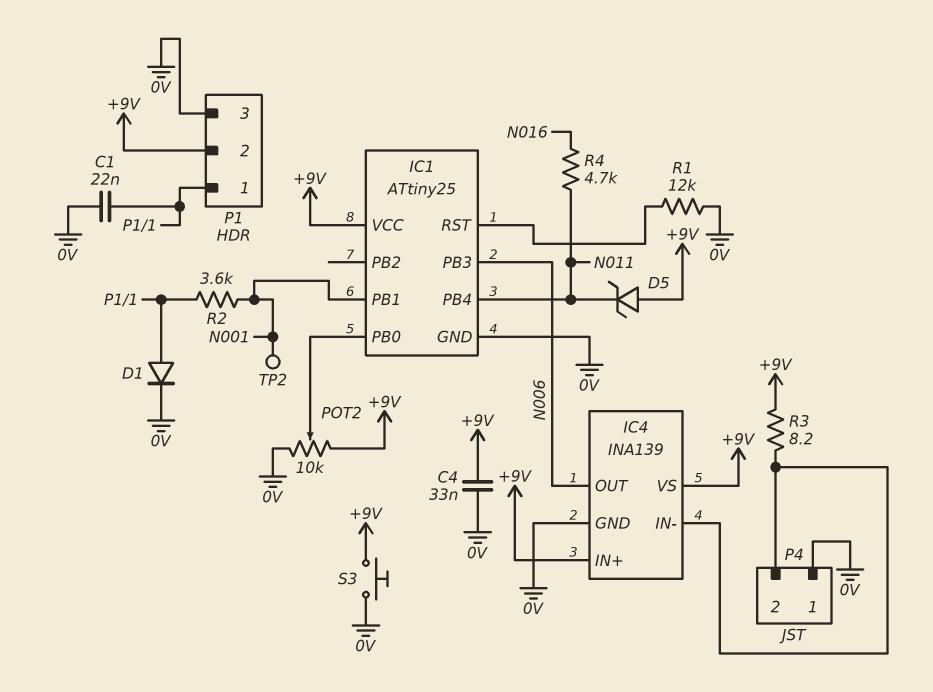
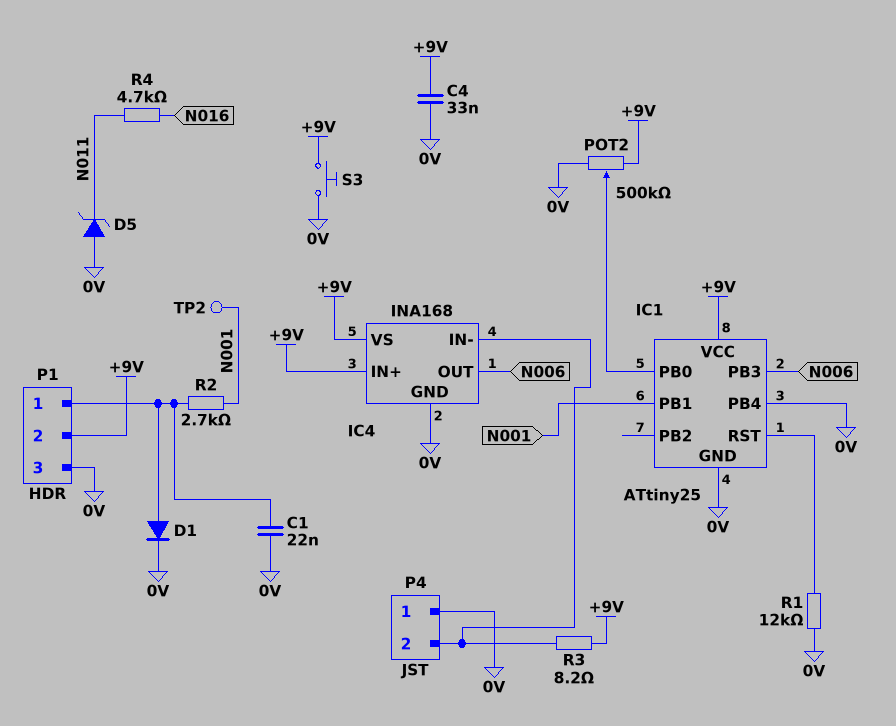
D5: zener (A +9V, K N011) -> zener (A 0V, K N011)
IC1 pin PB4: N011 -> 0V
IC4: INA139 -> INA168
POT2: 10k (+9V, 0V, wiper IC1/PB0) -> 500k (+9V, 0V, wiper IC1/PB0)
R2: 3.6k (N001, P1/1) -> 2.7k (N001, P1/1)

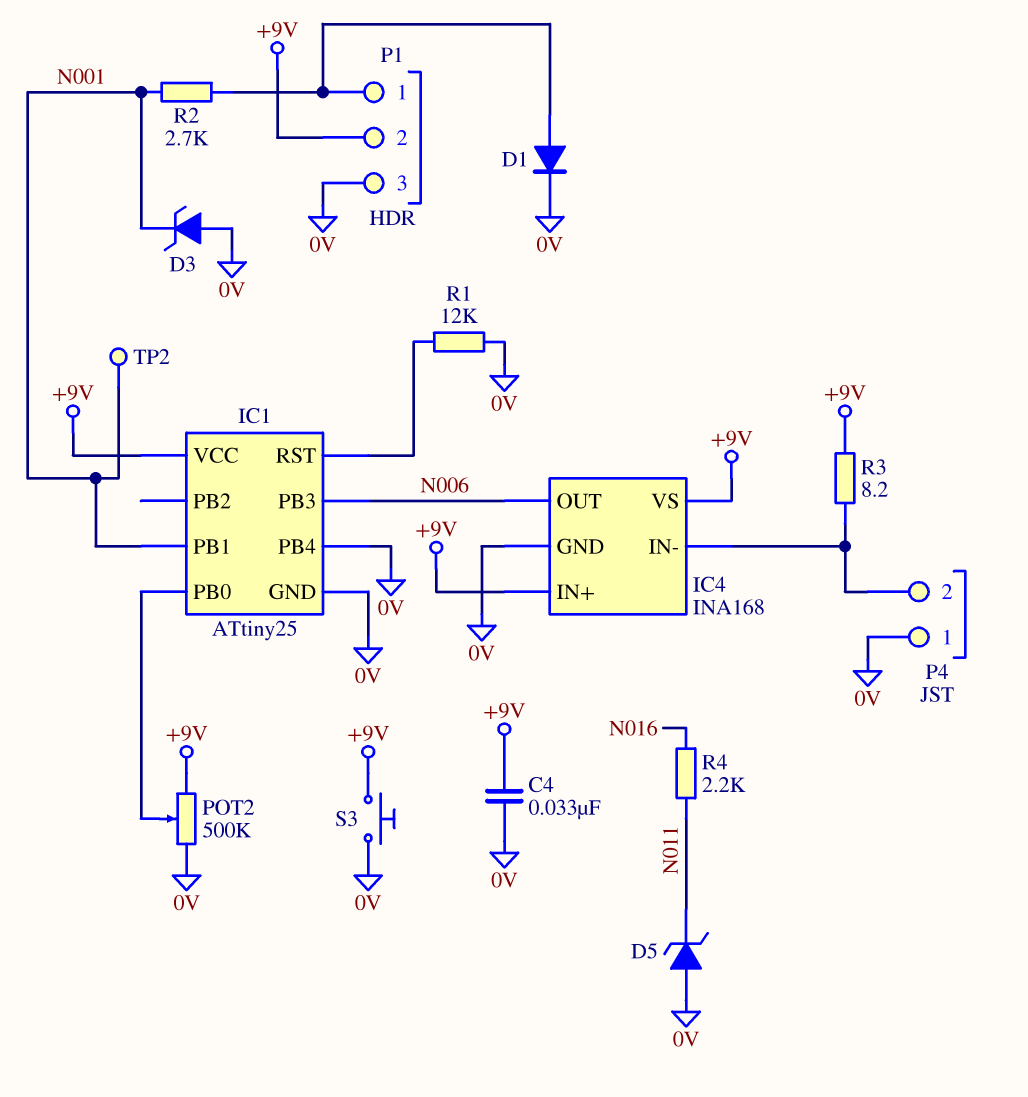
C1: 22nF (0V, P1/1) -> none
D3: none -> zener (A 0V, K N001)
R4: 4.7k (N011, N016) -> 2.2k (N011, N016)

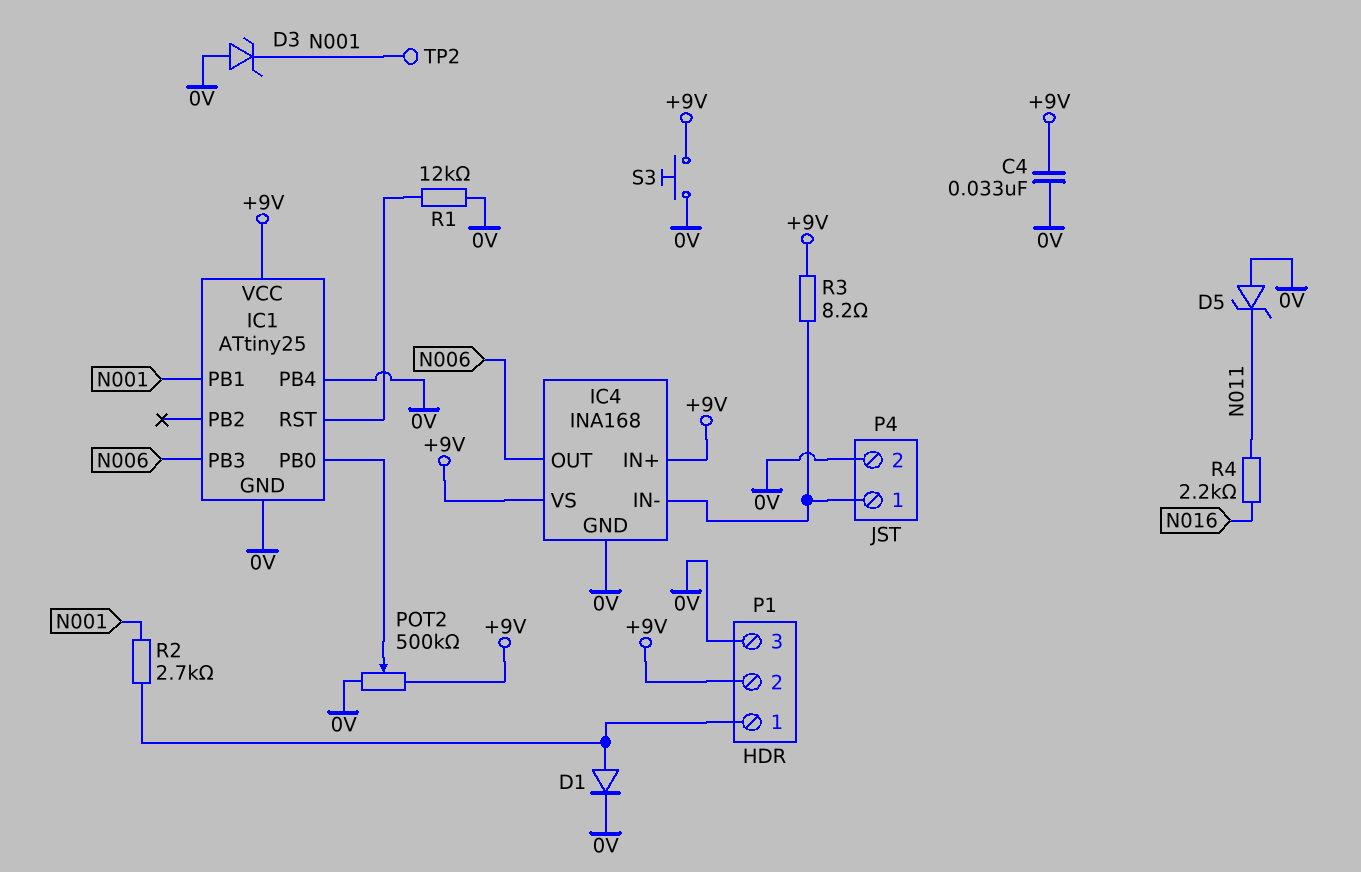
P4 pin 1: 0V -> IC4/IN-
P4 pin 2: IC4/IN- -> 0V

